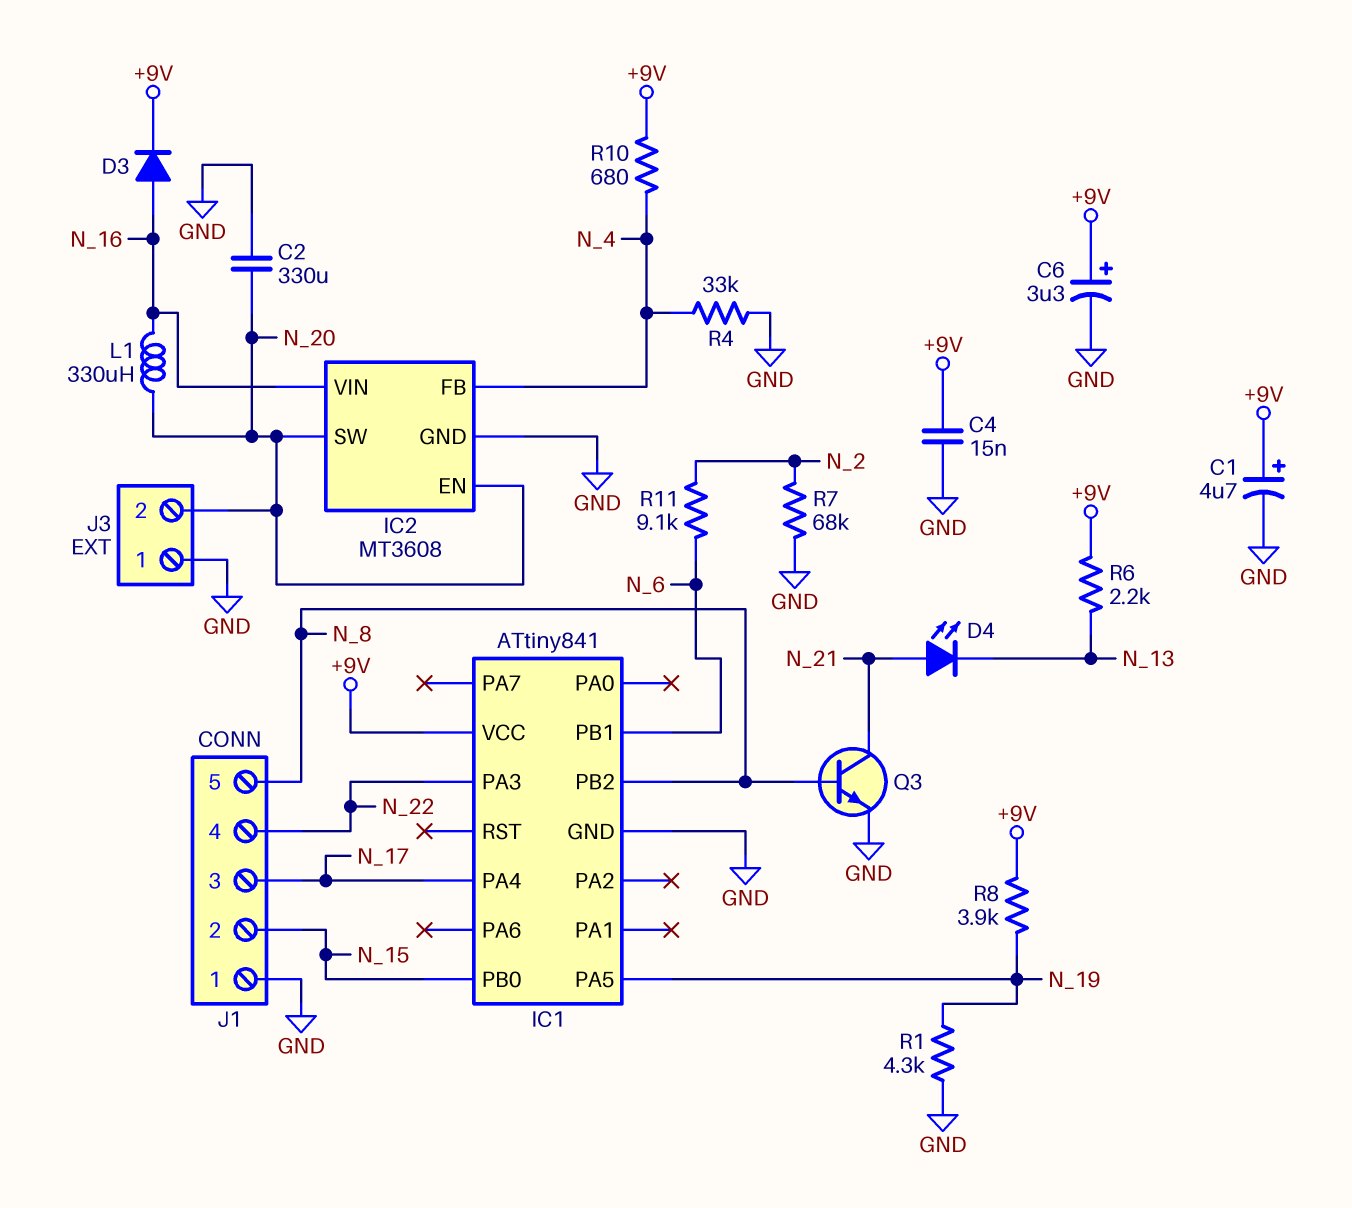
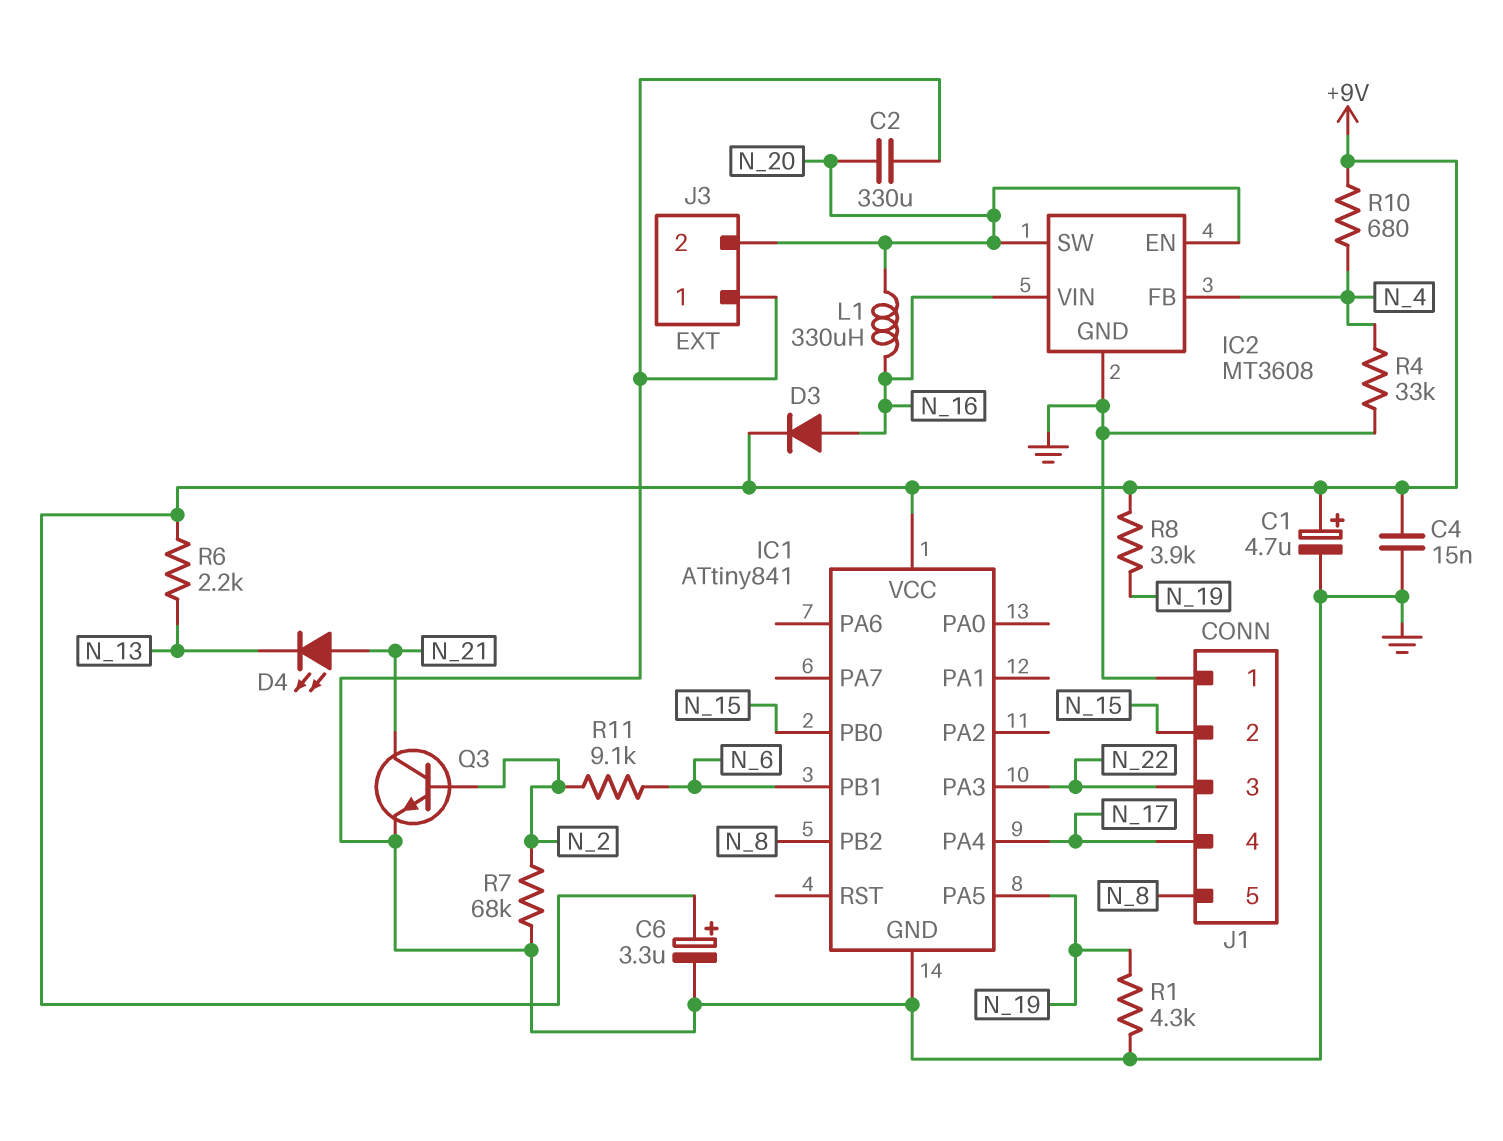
J1 pin 3: N_17 -> N_22
J1 pin 4: N_22 -> N_17
Q3: NPN (B N_8, C N_21, E GND) -> NPN (B N_2, C N_21, E GND)

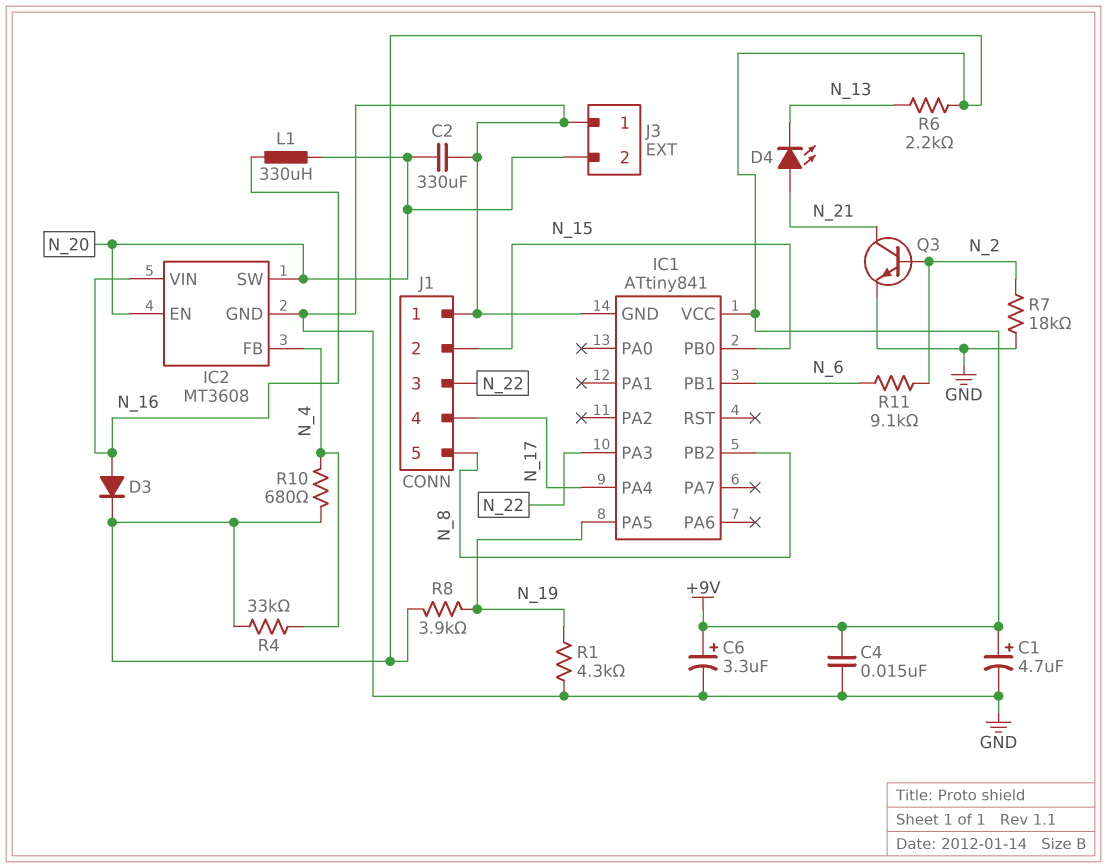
R4: 33k (GND, N_4) -> 33k (+9V, N_4)
R7: 68k (GND, N_2) -> 18k (GND, N_2)

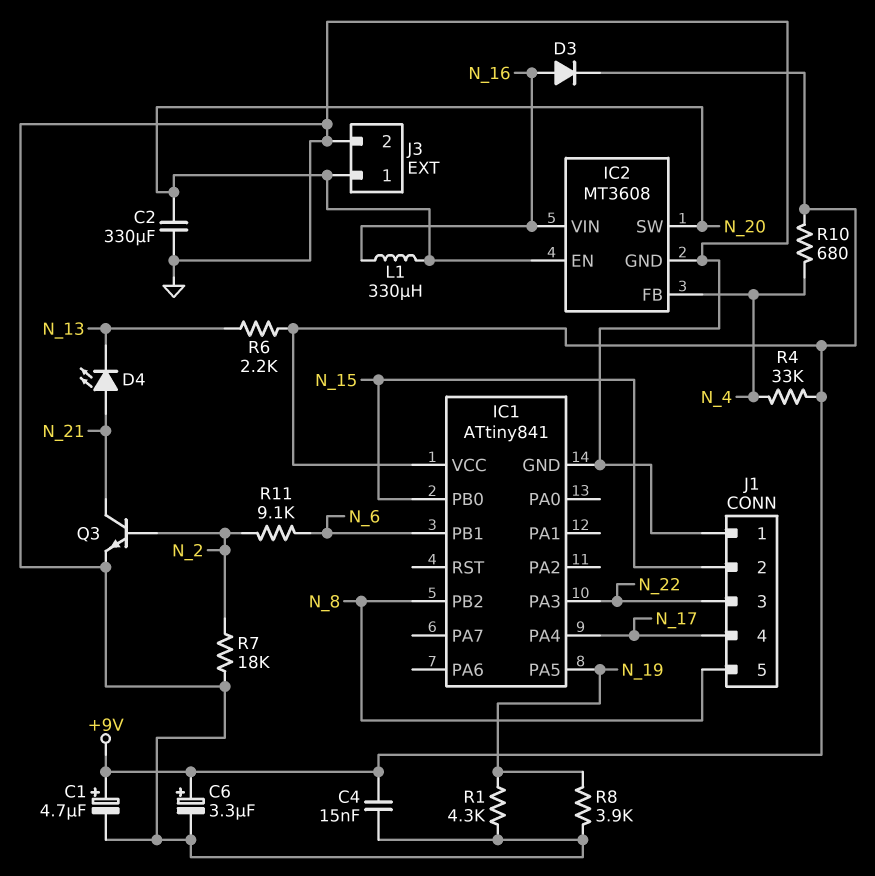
J3 pin 1: GND -> N_20
J3 pin 2: N_20 -> GND
R8: 3.9k (+9V, N_19) -> 3.9k (GND, N_19)

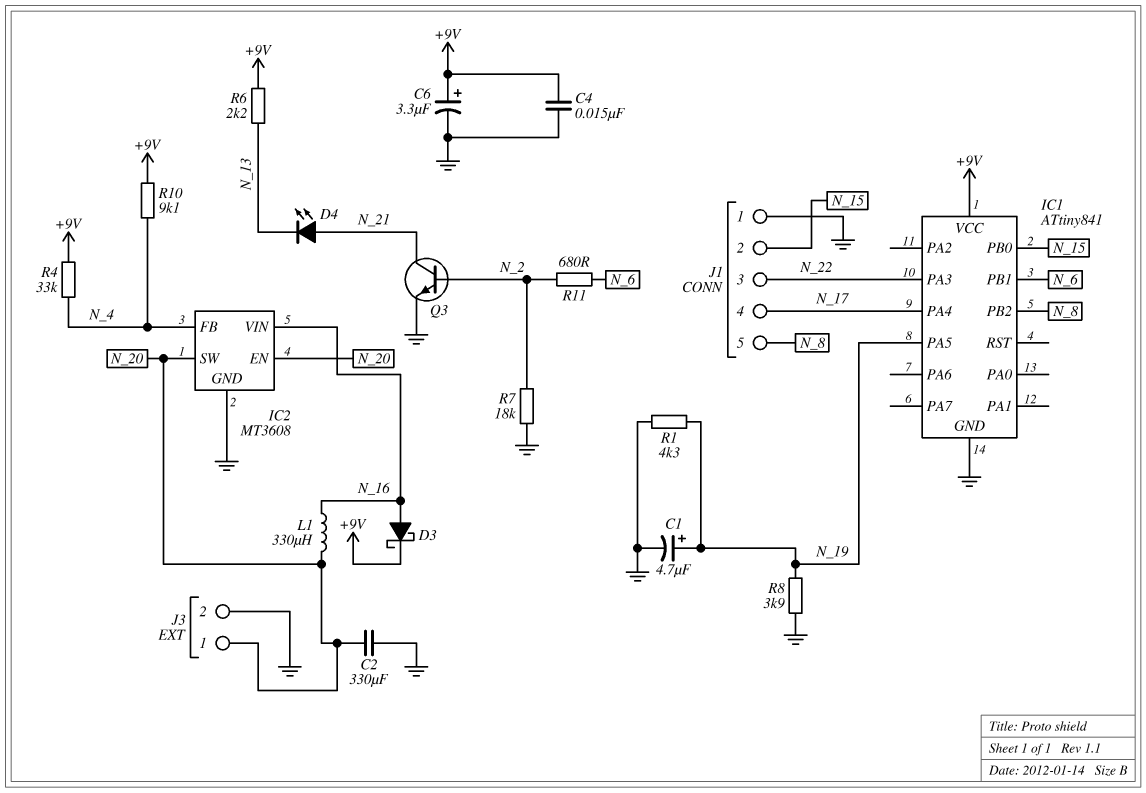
C1: 4.7uF (plus +9V, minus GND) -> 4.7uF (plus N_19, minus GND)
D3: diode (A N_16, K +9V) -> schottky (A N_16, K +9V)
R10: 680 (+9V, N_4) -> 9.1k (+9V, N_4)
R11: 9.1k (N_2, N_6) -> 680 (N_2, N_6)

